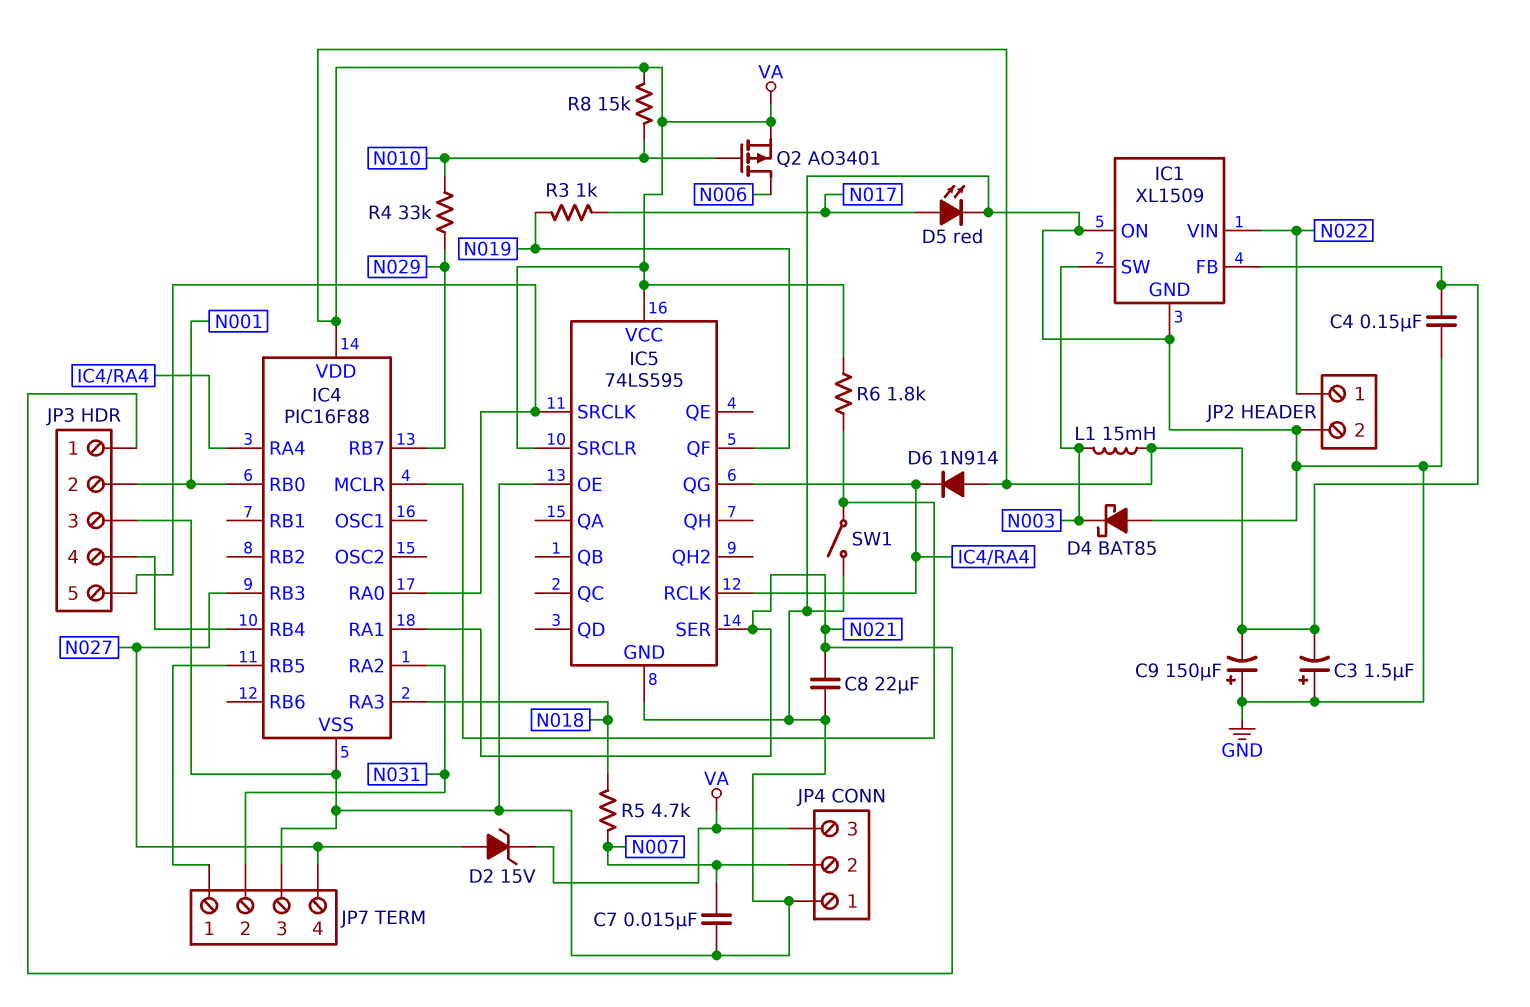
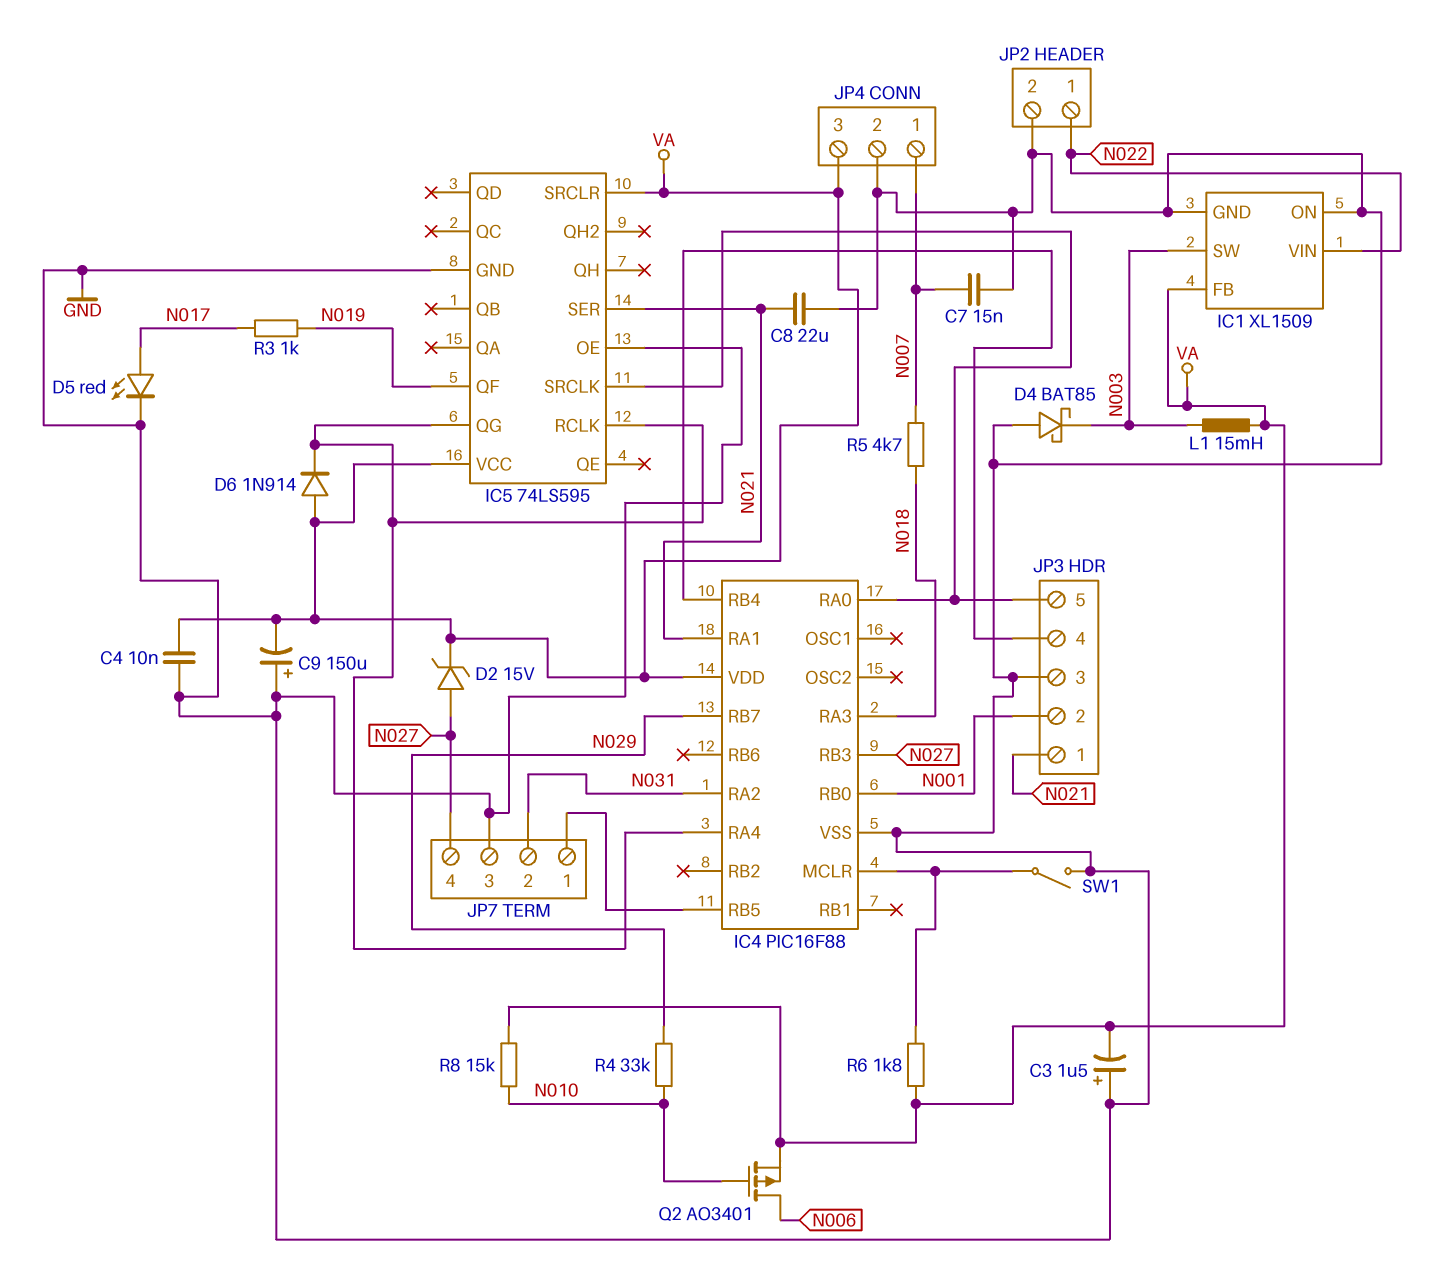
C4: 150nF (GND, VA) -> 10nF (GND, VA)
JP4 pin 1: GND -> N007
JP4 pin 2: N007 -> GND

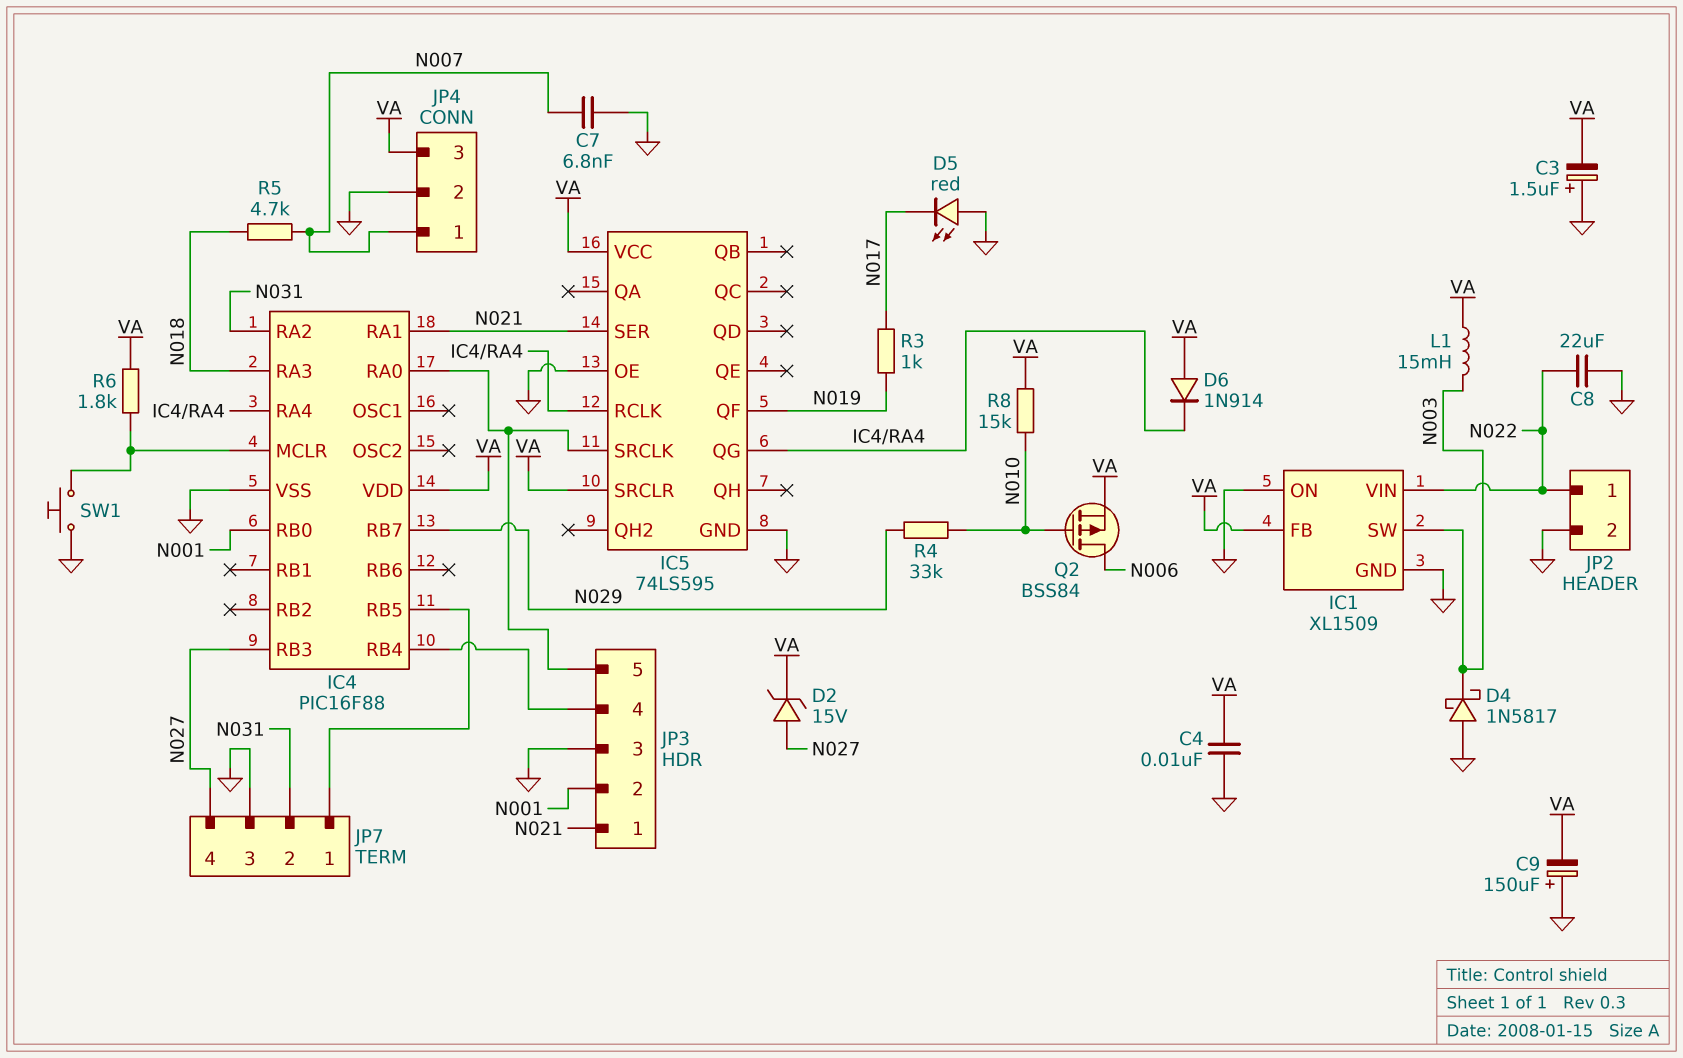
C7: 15nF (GND, N007) -> 6.8nF (GND, N007)
C8: 22uF (GND, N021) -> 22uF (GND, N022)
D4: schottky BAT85 (A GND, K N003) -> schottky 1N5817 (A GND, K N003)
D5: LED red (A N017, K GND) -> LED red (A GND, K N017)
Q2: PMOS AO3401 (G N010, D N006, S VA) -> PMOS BSS84 (G N010, D N006, S VA)
SW1: switch (GND, IC4/MCLR) -> button (GND, IC4/MCLR)

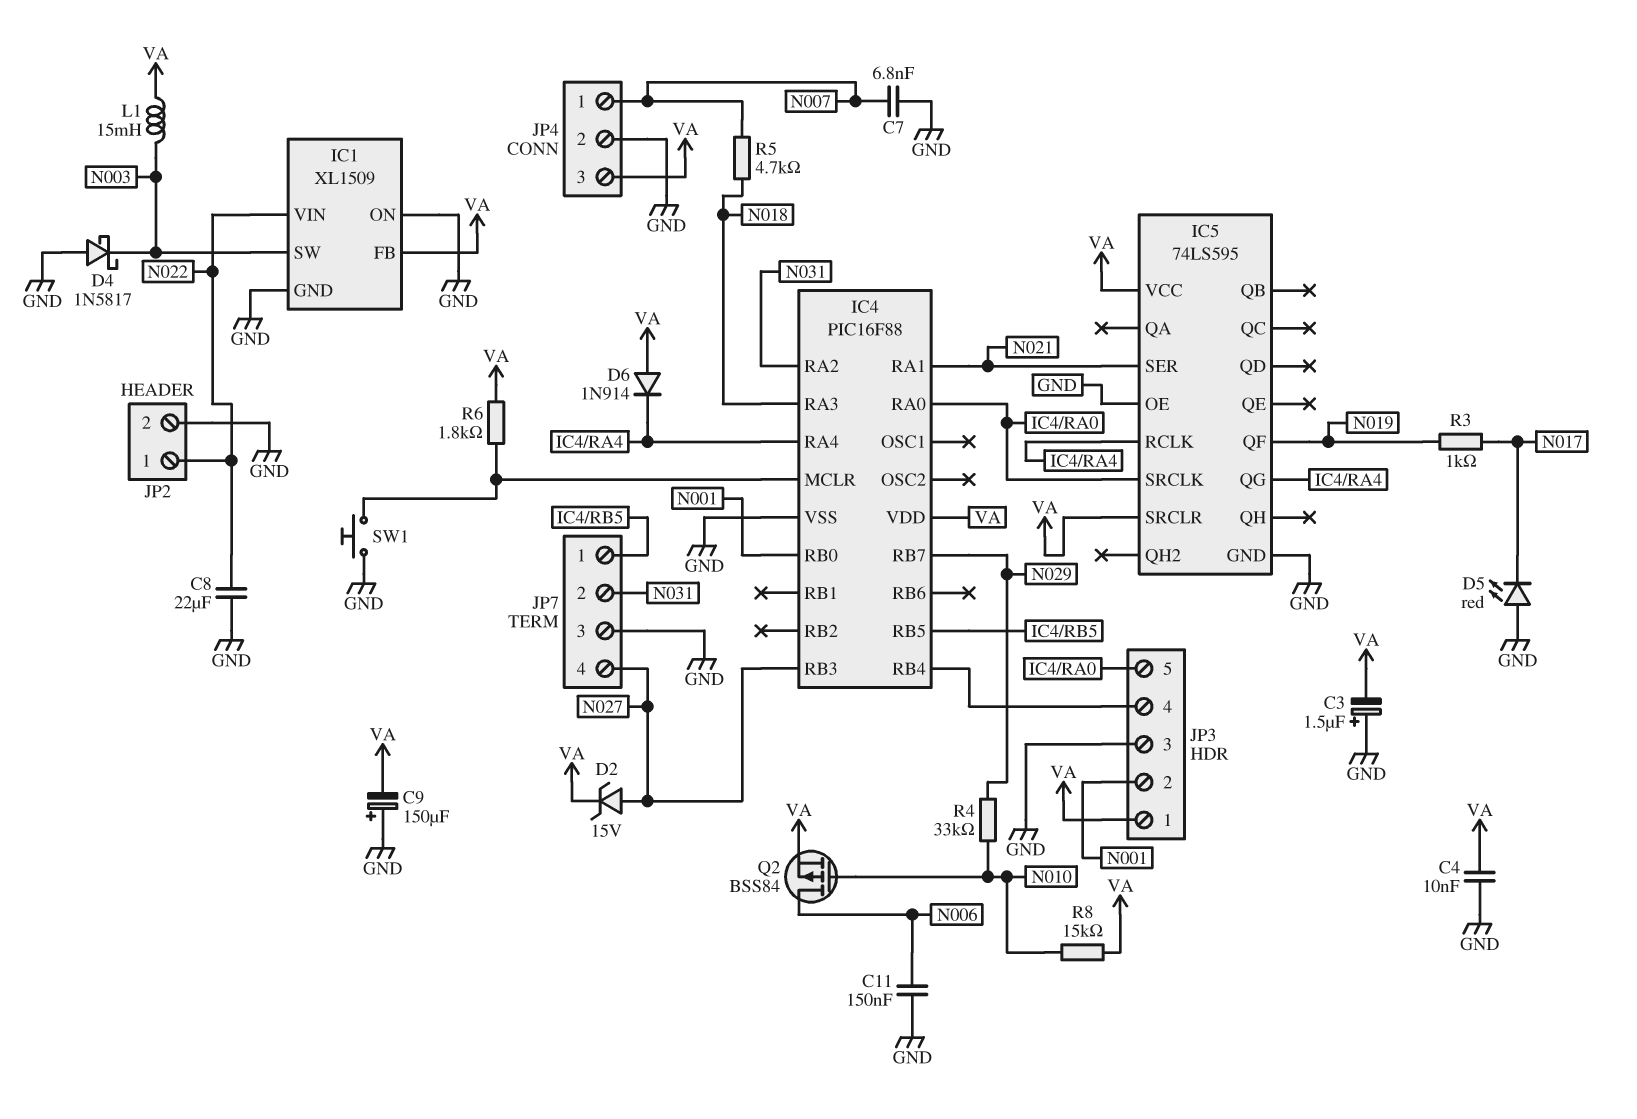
C11: none -> 150nF (GND, N006)
JP3 pin 1: N021 -> VA

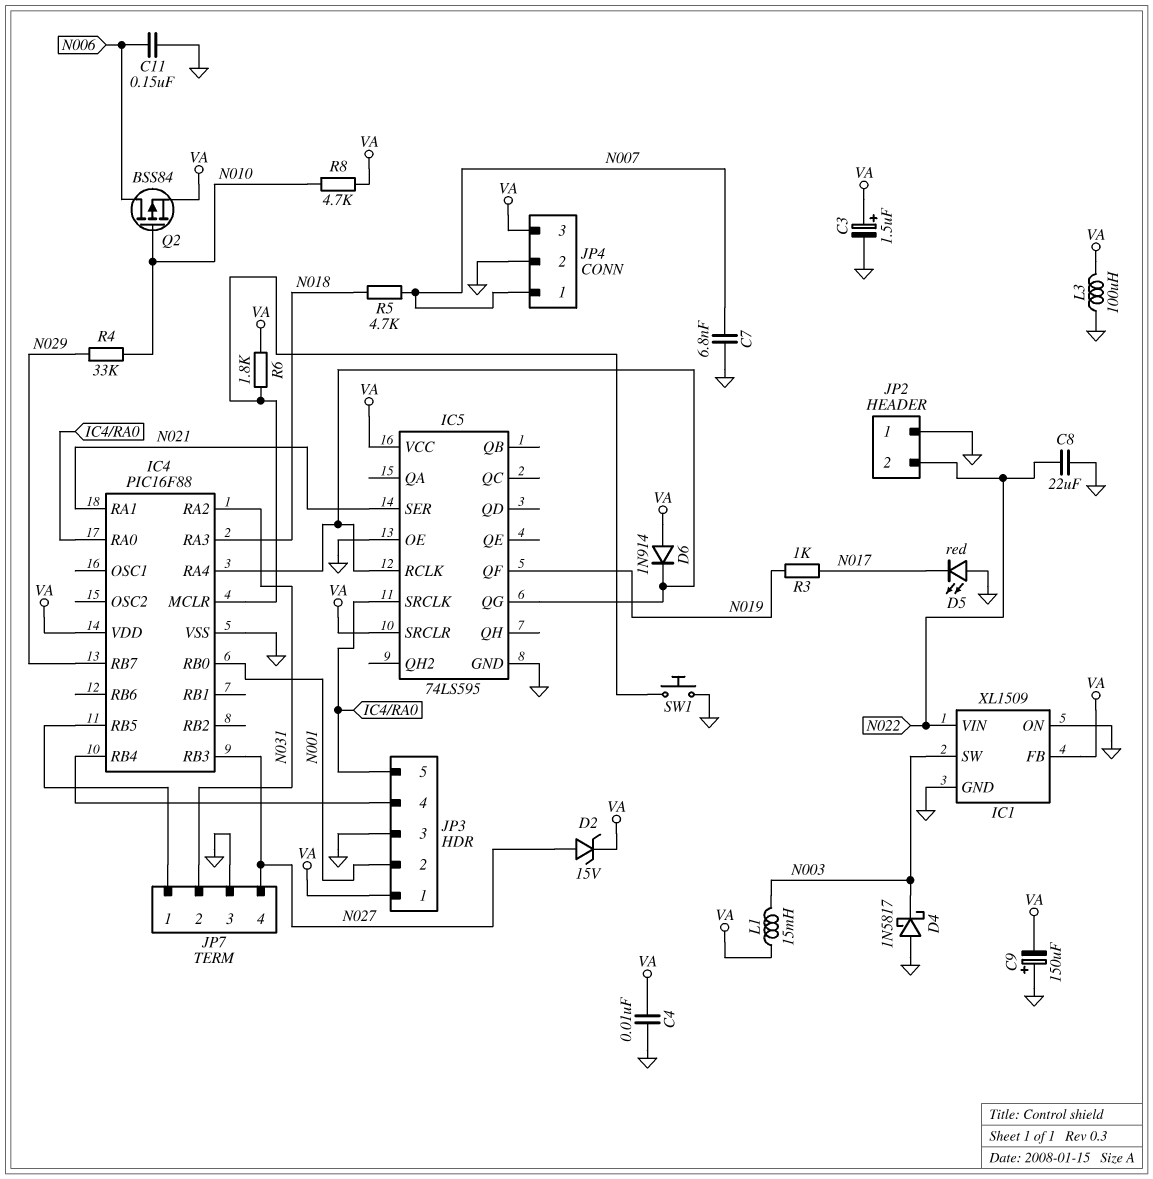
C3: 1.5uF (plus GND, minus VA) -> 1.5uF (plus VA, minus GND)
JP2 pin 1: N022 -> GND
JP2 pin 2: GND -> N022
L3: none -> 100uH (GND, VA)
R8: 15k (N010, VA) -> 4.7k (N010, VA)

